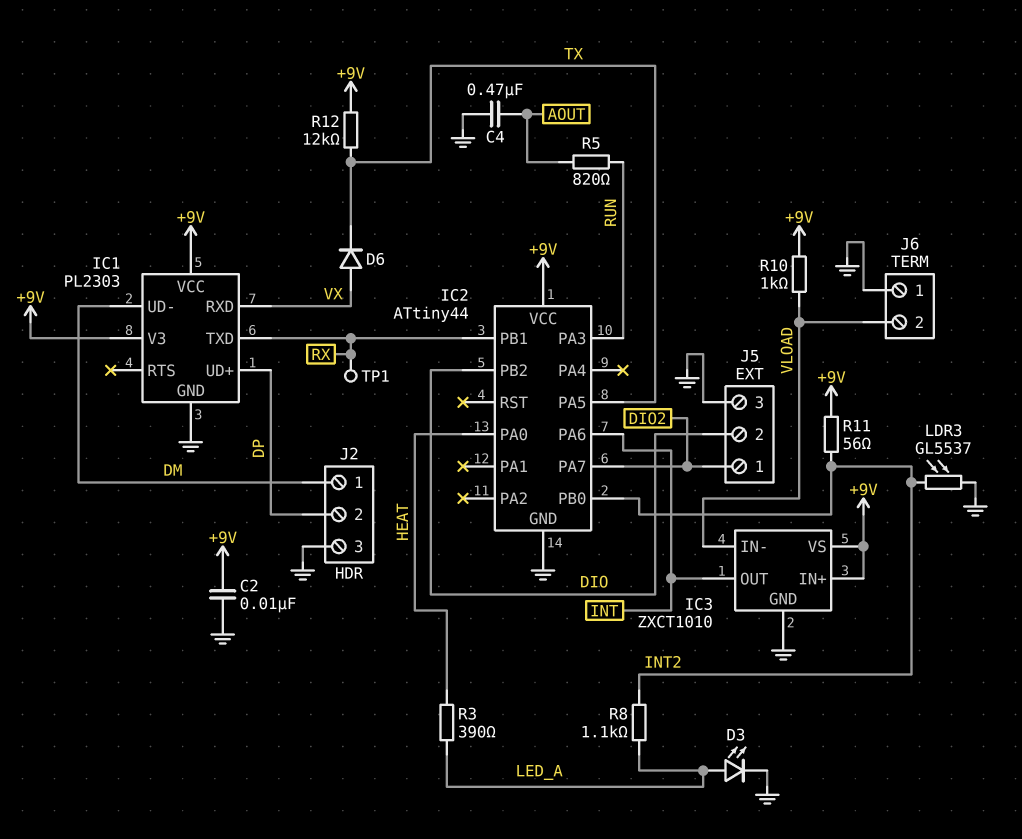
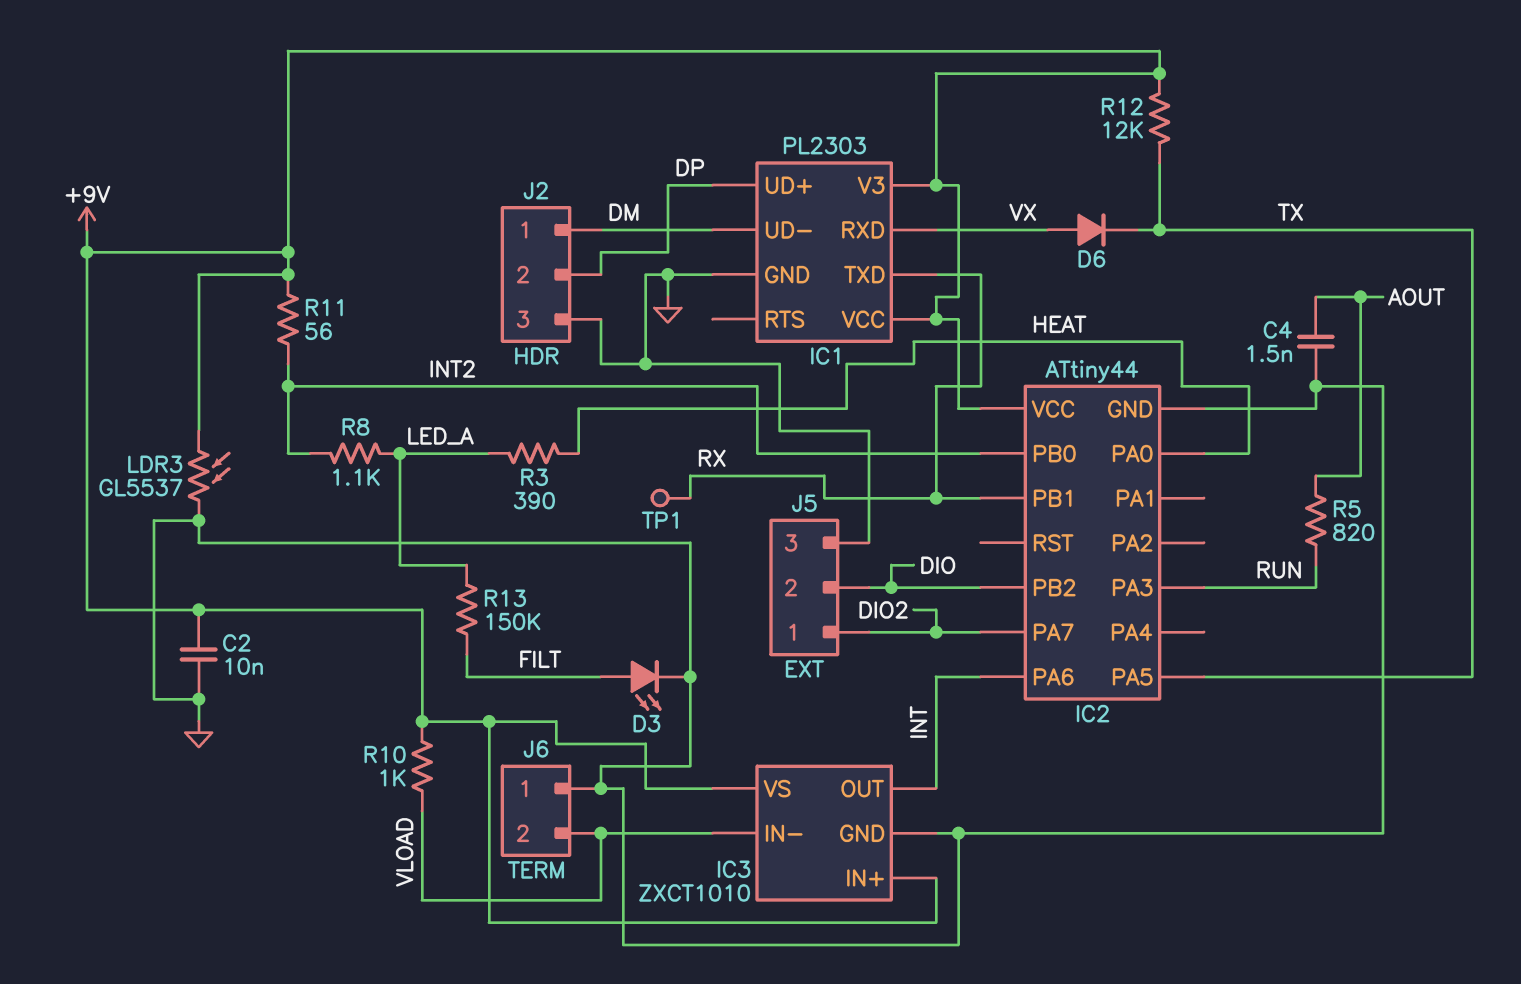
C4: 470nF (AOUT, GND) -> 1.5nF (AOUT, GND)
D3: LED (A LED_A, K GND) -> LED (A FILT, K GND)
LDR3: GL5537 (GND, INT2) -> GL5537 (+9V, GND)
R13: none -> 150k (FILT, LED_A)

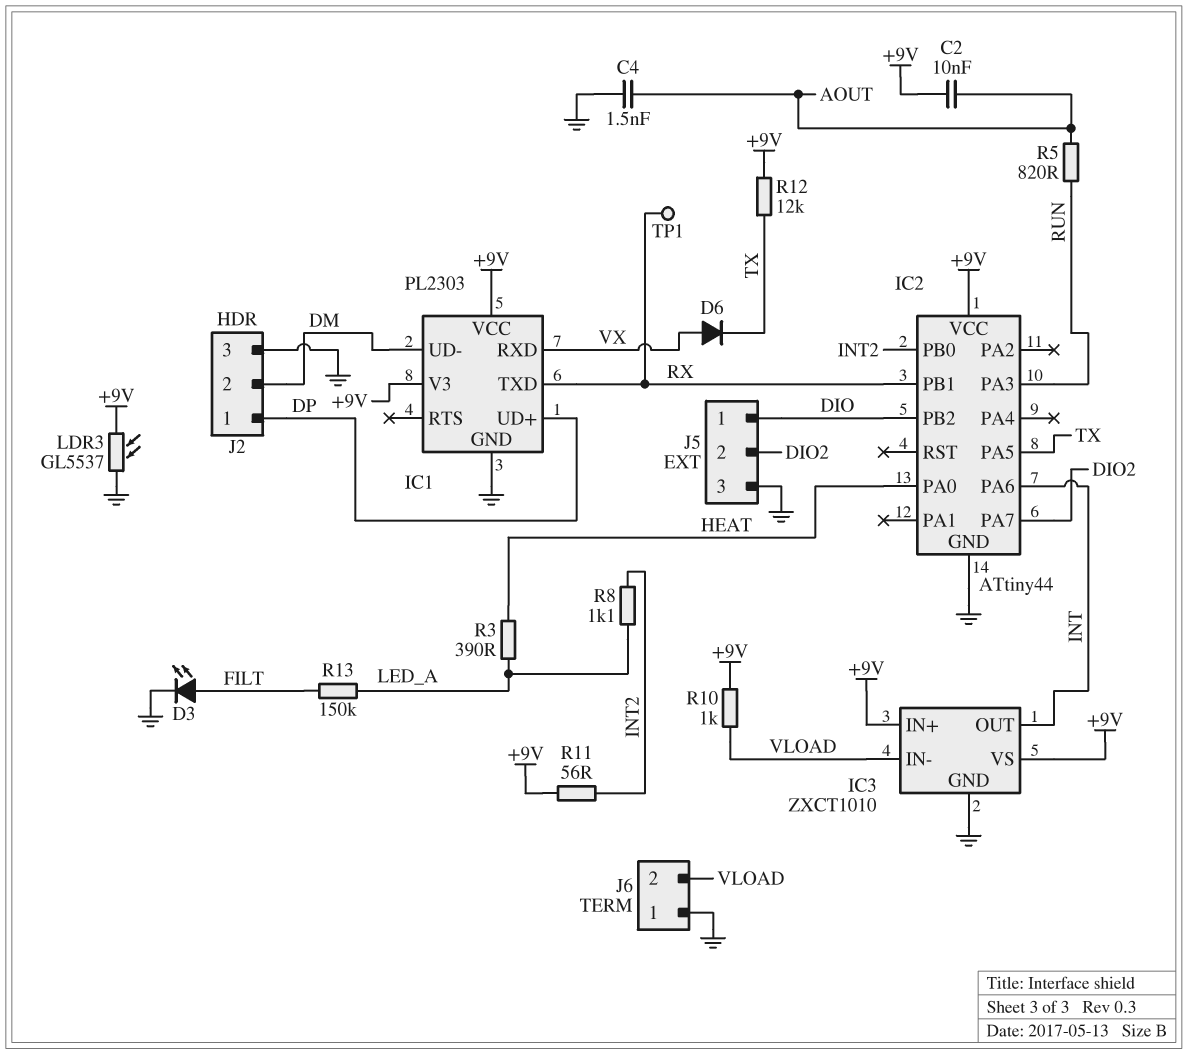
C2: 10nF (+9V, GND) -> 10nF (+9V, AOUT)
J2 pin 1: DM -> DP
J2 pin 2: DP -> DM
J5 pin 1: DIO2 -> DIO
J5 pin 2: DIO -> DIO2

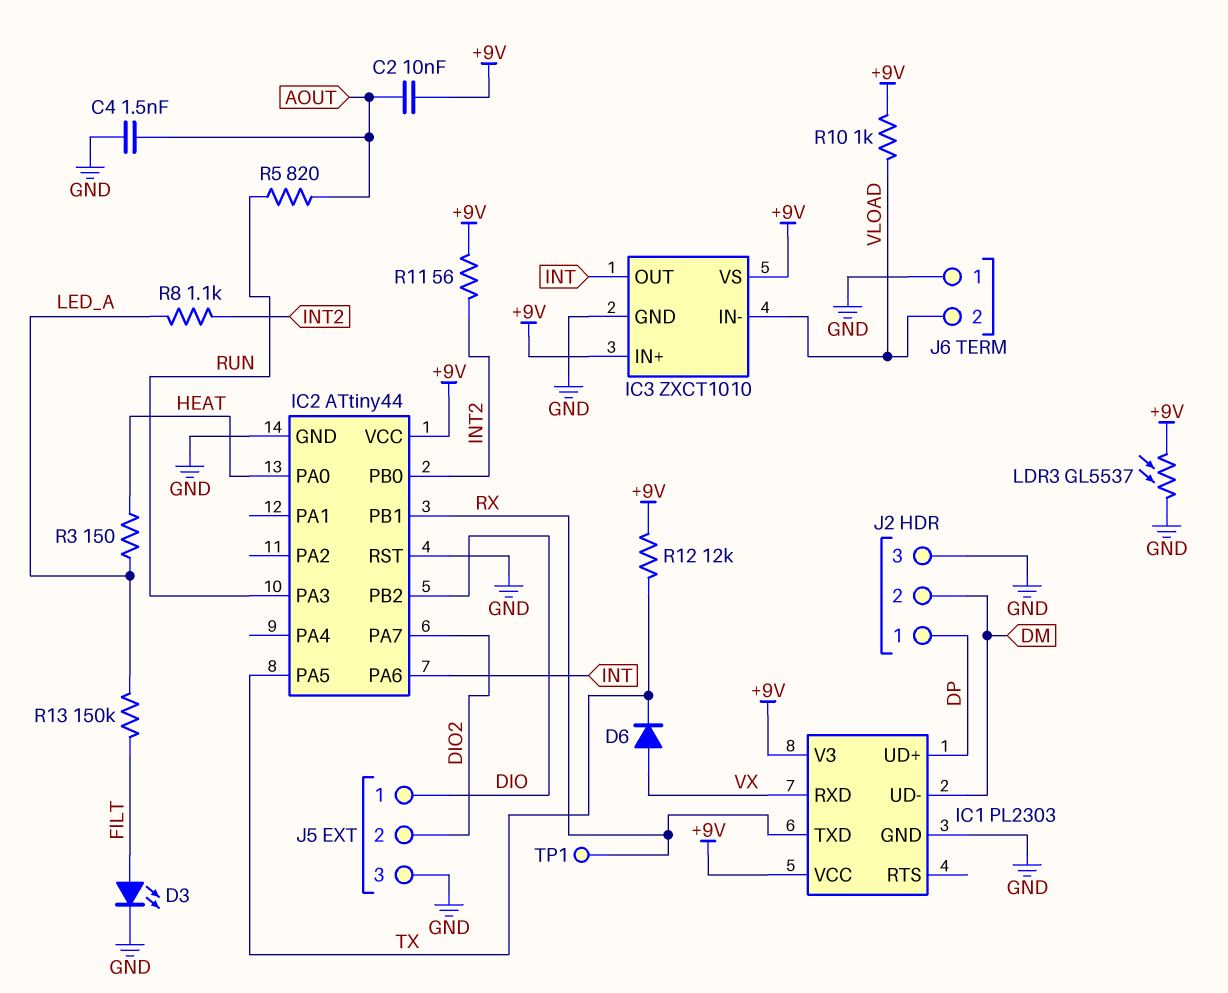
IC2 pin RST: none -> GND
R3: 390 (HEAT, LED_A) -> 150 (HEAT, LED_A)

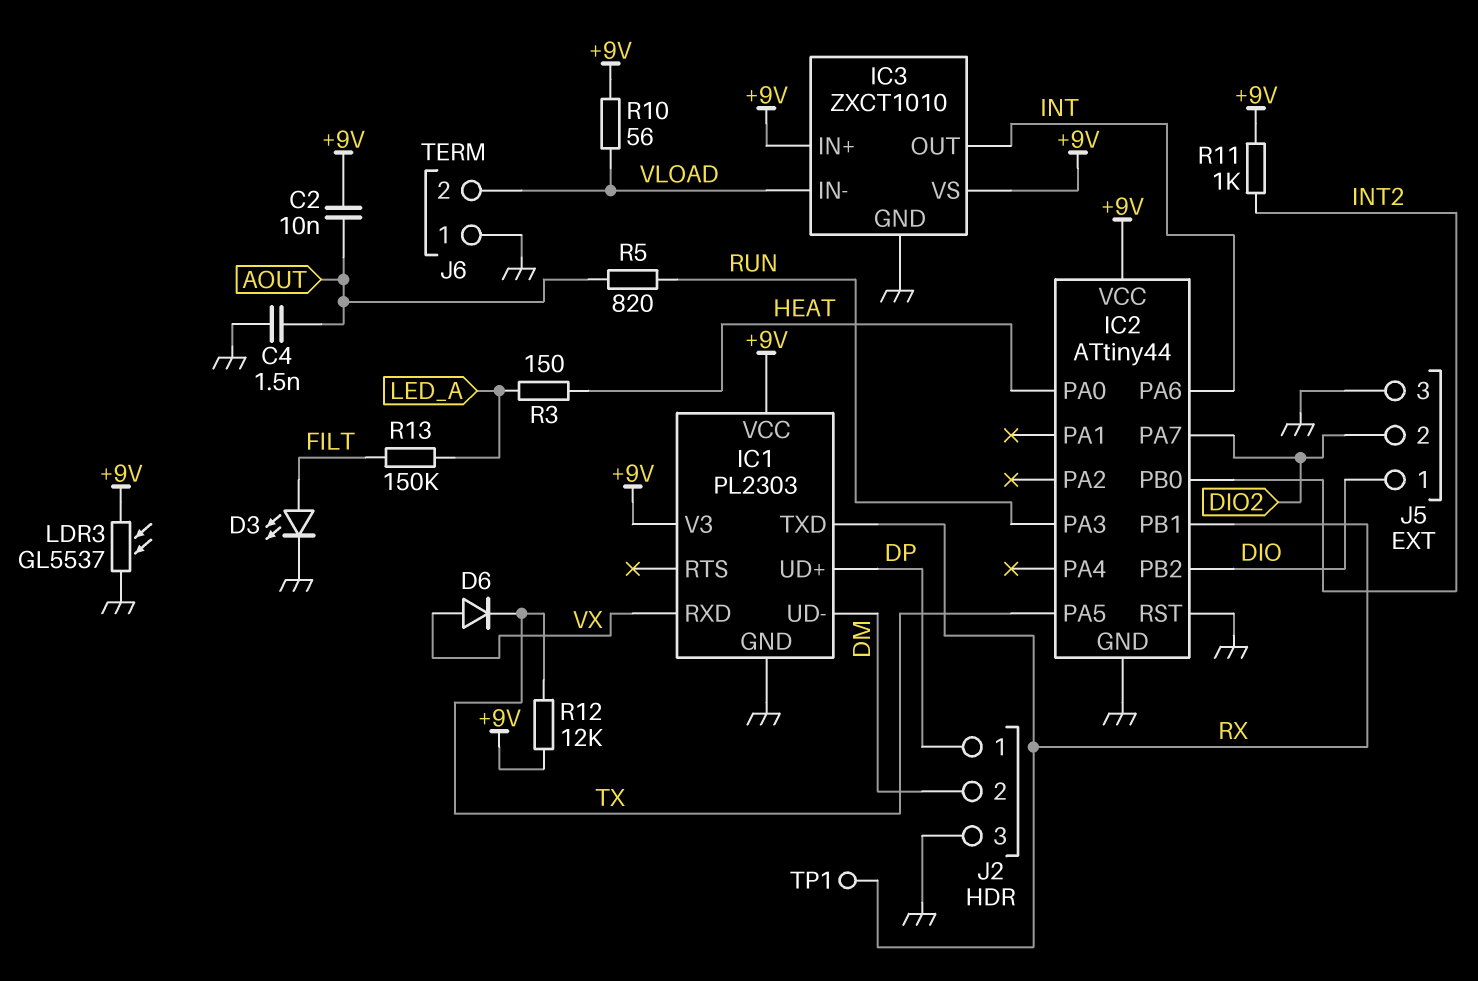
R8: 1.1k (INT2, LED_A) -> none
R10: 1k (+9V, VLOAD) -> 56 (+9V, VLOAD)
R11: 56 (+9V, INT2) -> 1k (+9V, INT2)

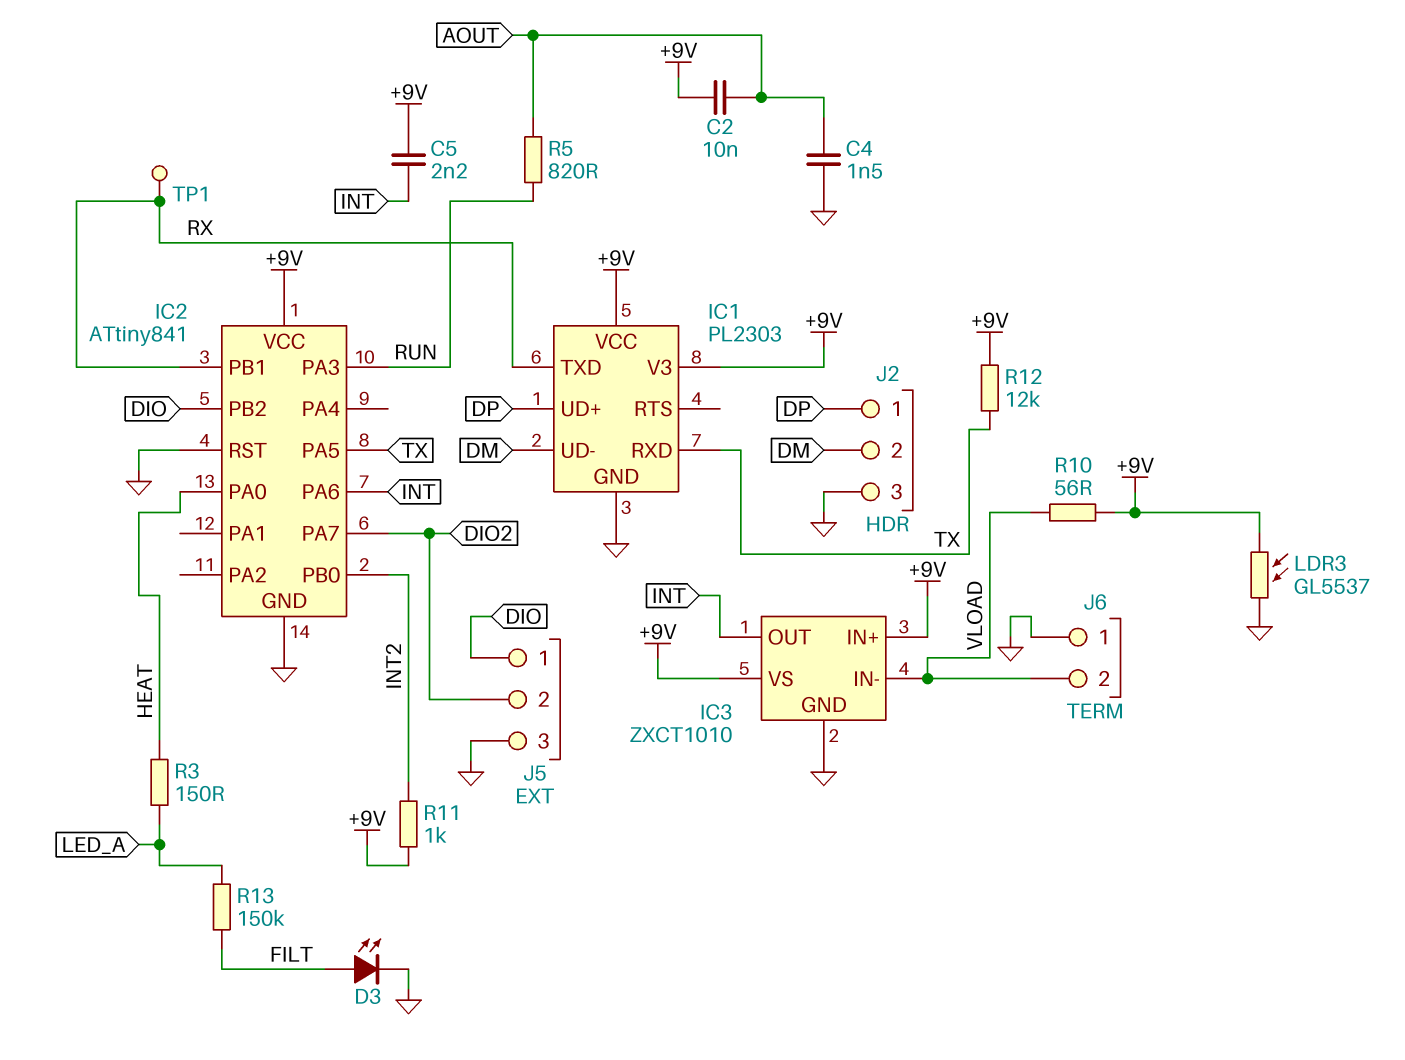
C5: none -> 2.2nF (+9V, INT)
D6: diode (A VX, K TX) -> none
IC1 pin RXD: VX -> TX
IC2: ATtiny44 -> ATtiny841

